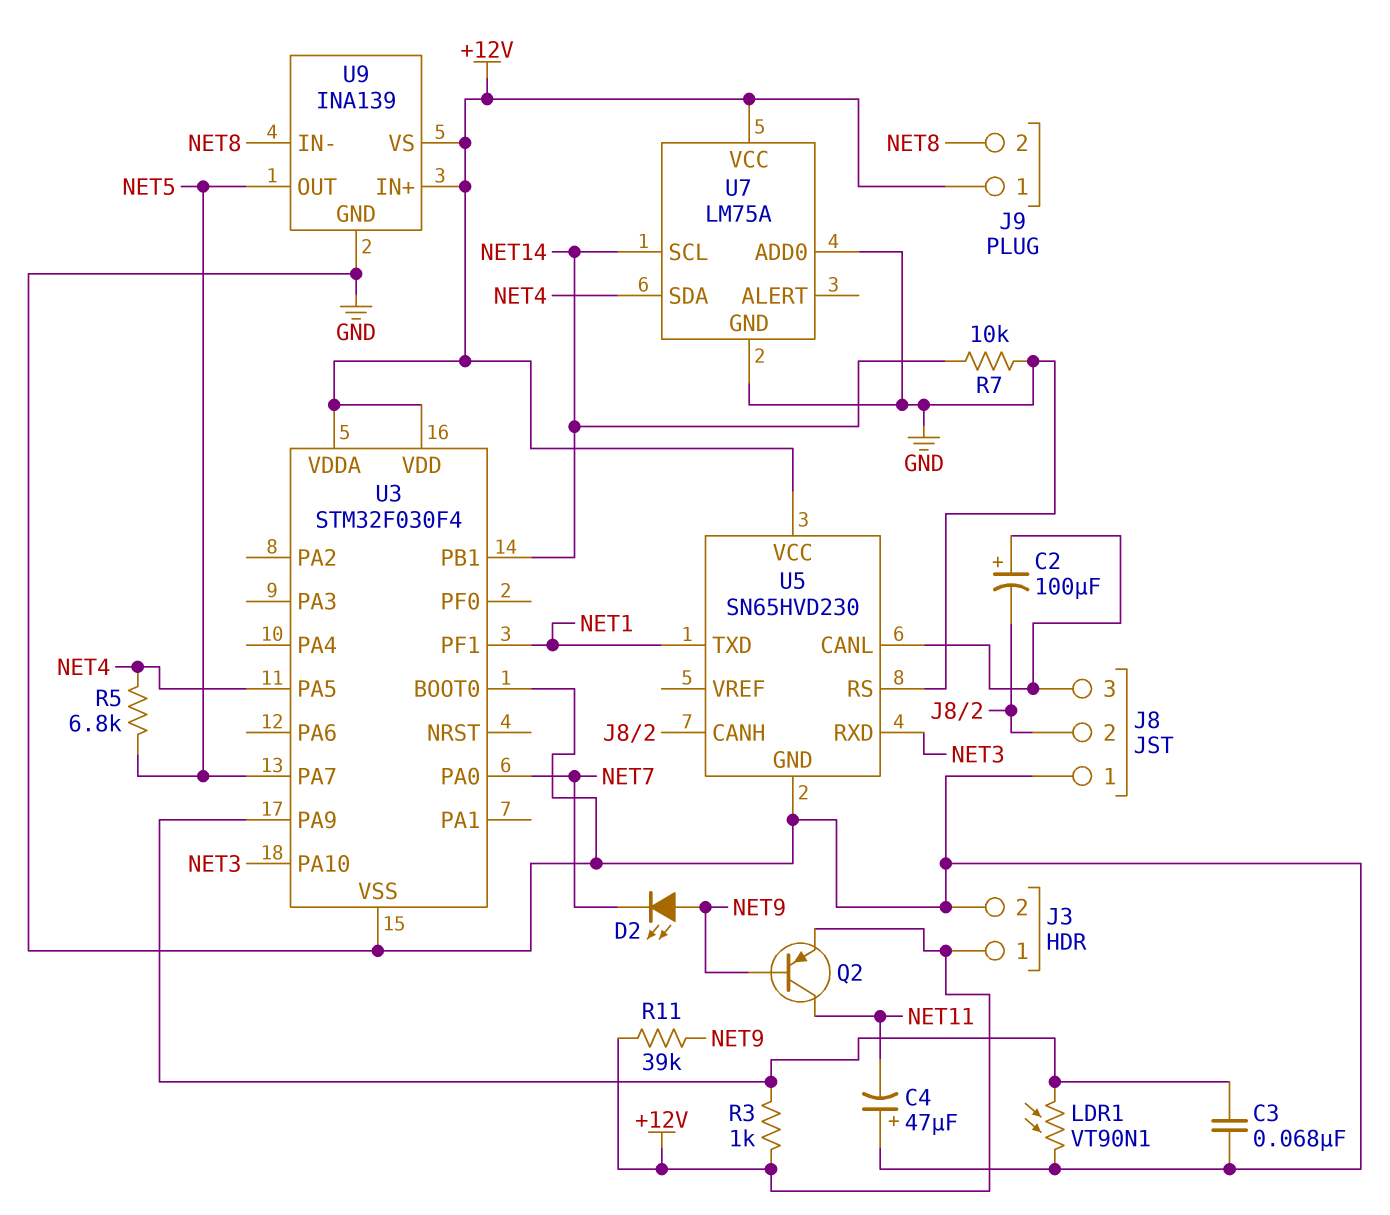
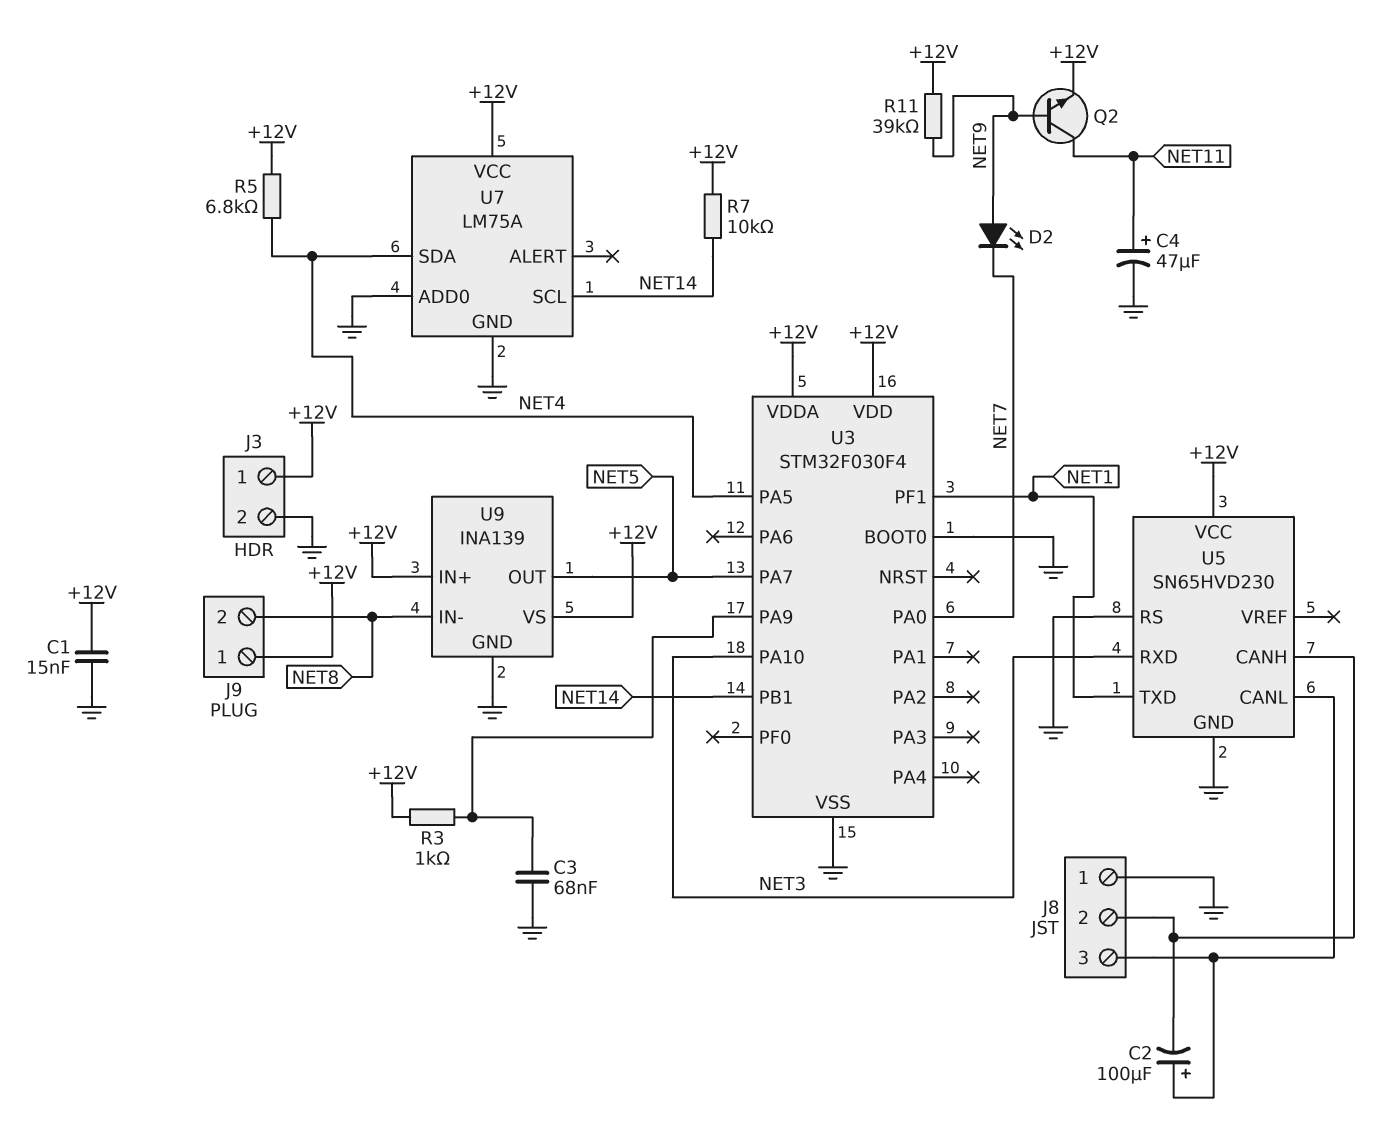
C1: none -> 15nF (+12V, GND)
C4: 47uF (plus GND, minus NET11) -> 47uF (plus NET11, minus GND)
LDR1: VT90N1 (GND, U3/PA9) -> none
Q2: PNP (B NET9, C NET11, E +12V) -> NPN (B NET9, C NET11, E +12V)
R5: 6.8k (NET4, NET5) -> 6.8k (+12V, NET4)
R7: 10k (GND, NET14) -> 10k (+12V, NET14)

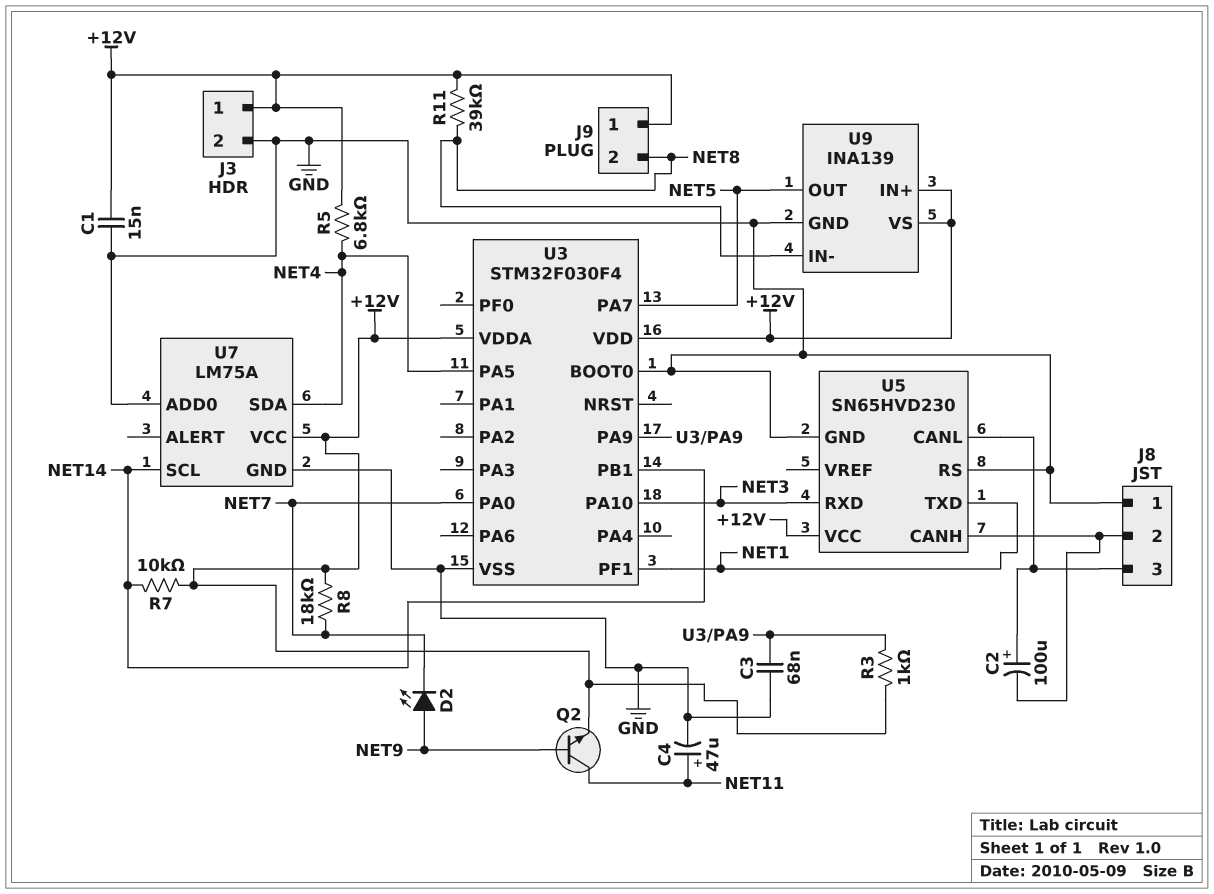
R8: none -> 18k (+12V, NET7)
R11: 39k (+12V, NET9) -> 39k (+12V, NET8)

